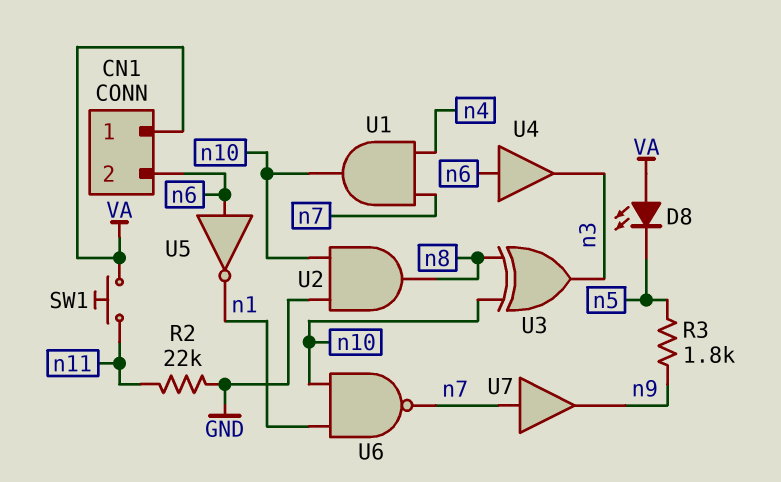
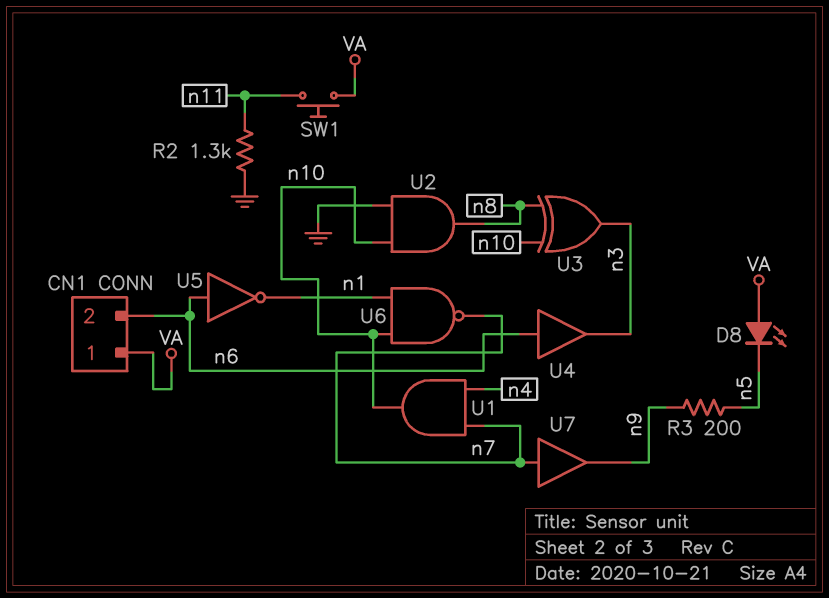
R2: 22k (GND, n11) -> 1.3k (GND, n11)
R3: 1.8k (n5, n9) -> 200 (n5, n9)

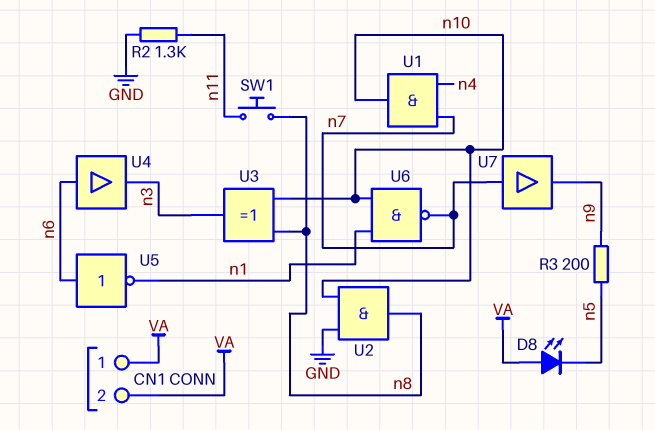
CN1 pin 2: n6 -> VA
SW1: button (VA, n11) -> button (n8, n11)

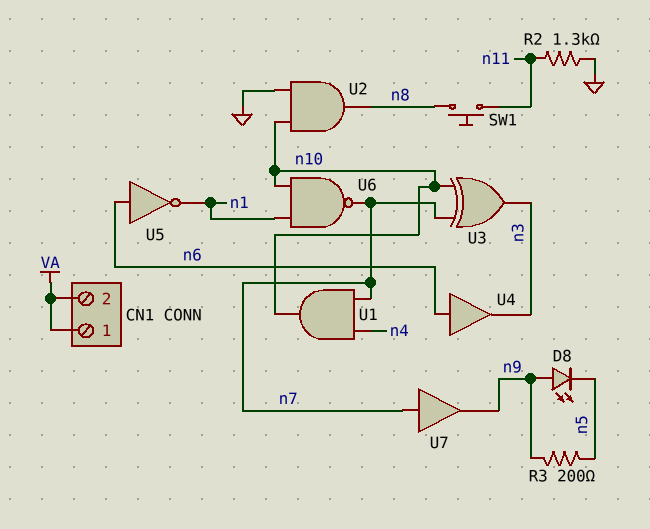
D8: LED (A VA, K n5) -> LED (A n9, K n5)
U3: XOR (in n8, in n10, out n3) -> XOR (in n7, in n10, out n3)

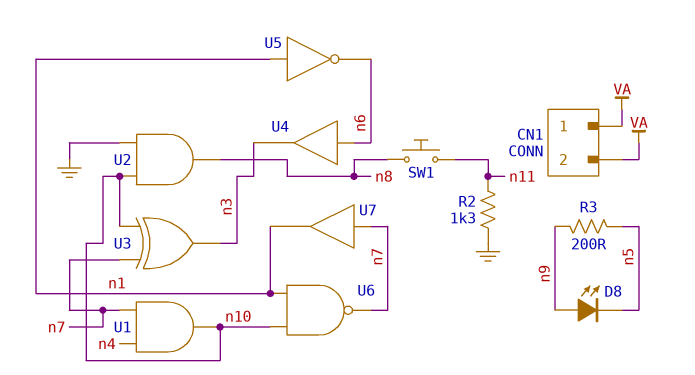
U5: NOT (in n6, out n1) -> NOT (in n1, out n6)
U7: buffer (in n7, out n9) -> buffer (in n7, out n1)

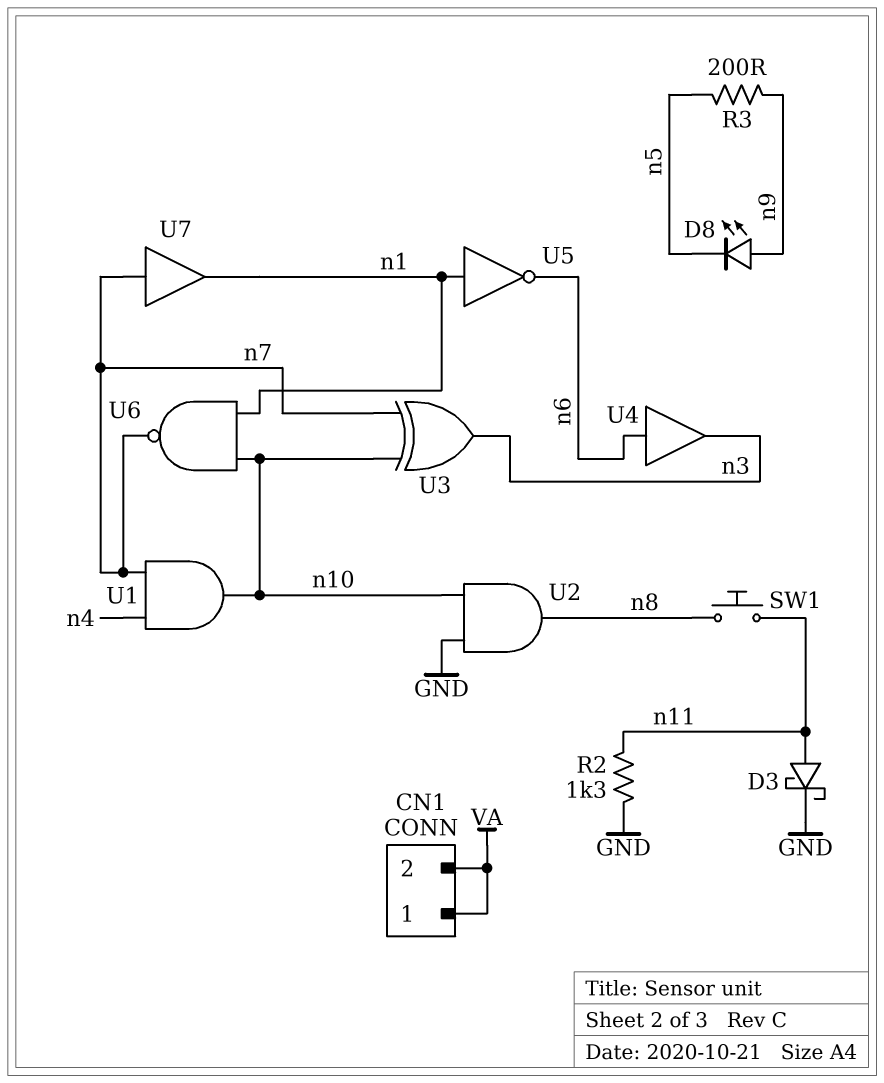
D3: none -> schottky (A n11, K GND)

